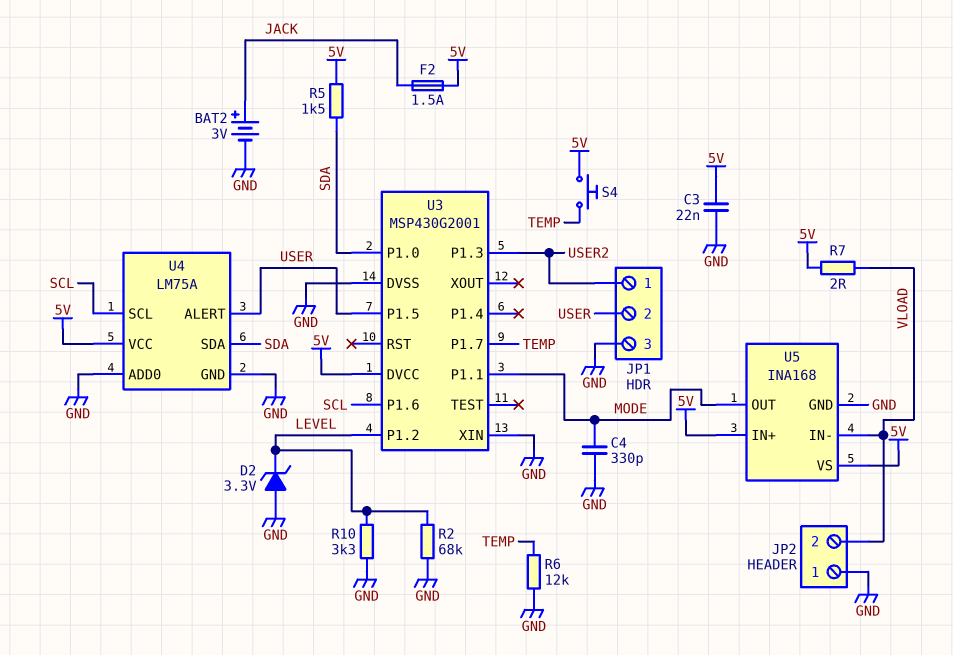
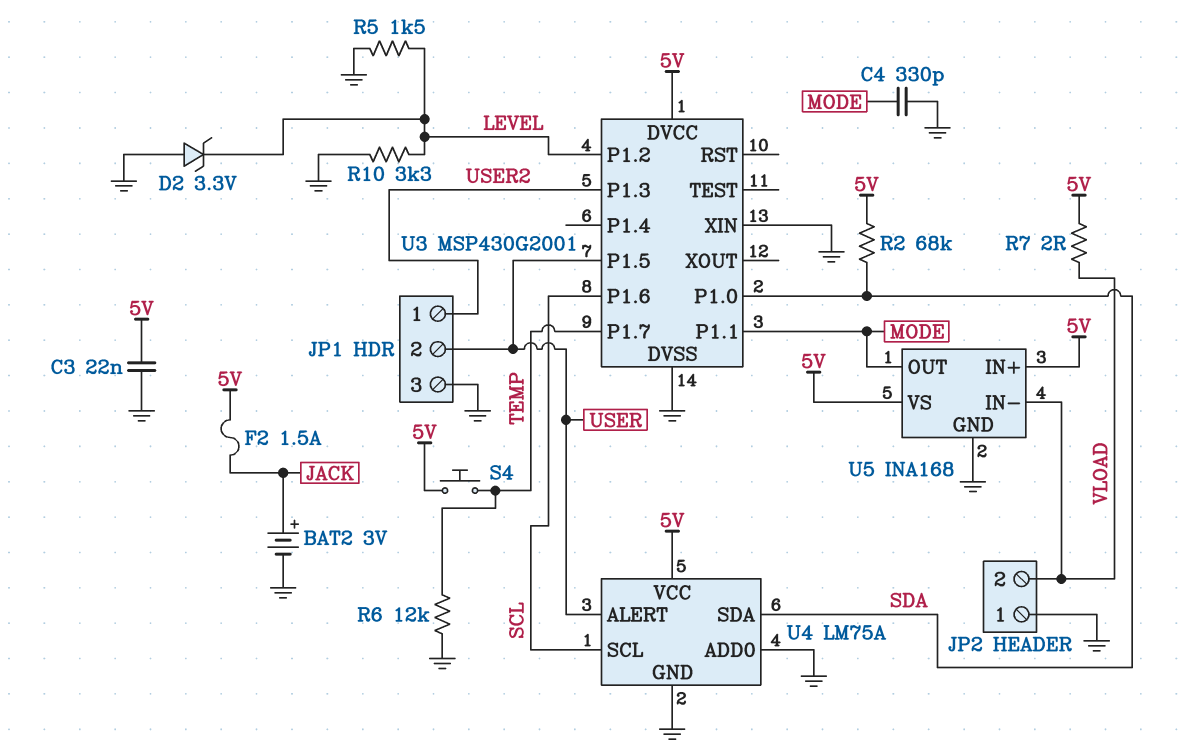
R2: 68k (GND, LEVEL) -> 68k (5V, SDA)
R5: 1.5k (5V, SDA) -> 1.5k (GND, LEVEL)

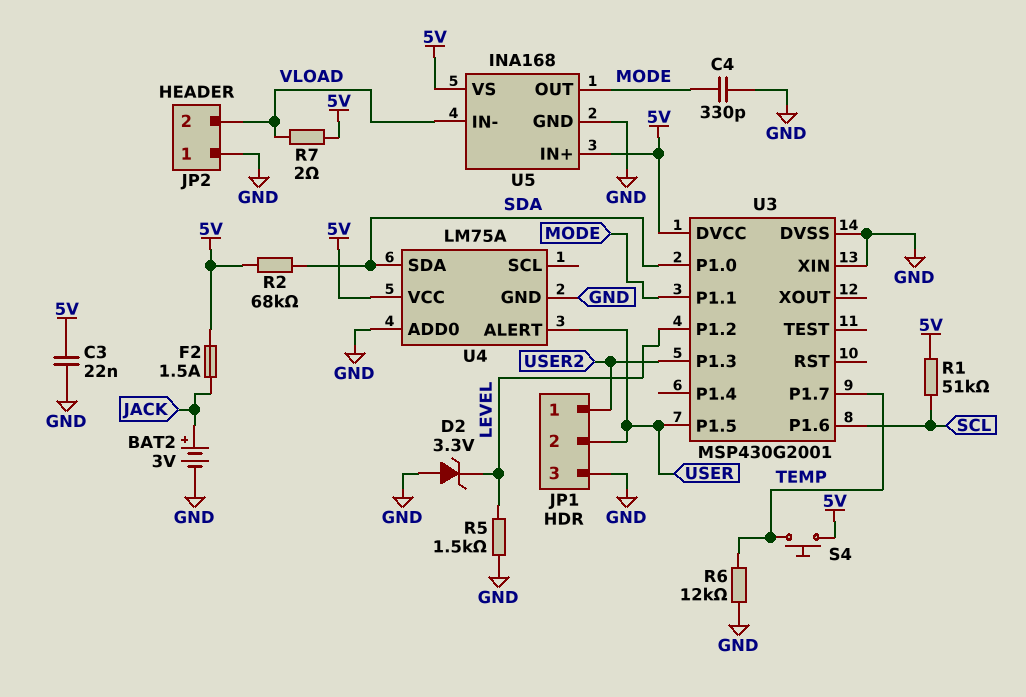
R1: none -> 51k (5V, SCL)
R10: 3.3k (GND, LEVEL) -> none
U4 pin SCL: SCL -> none

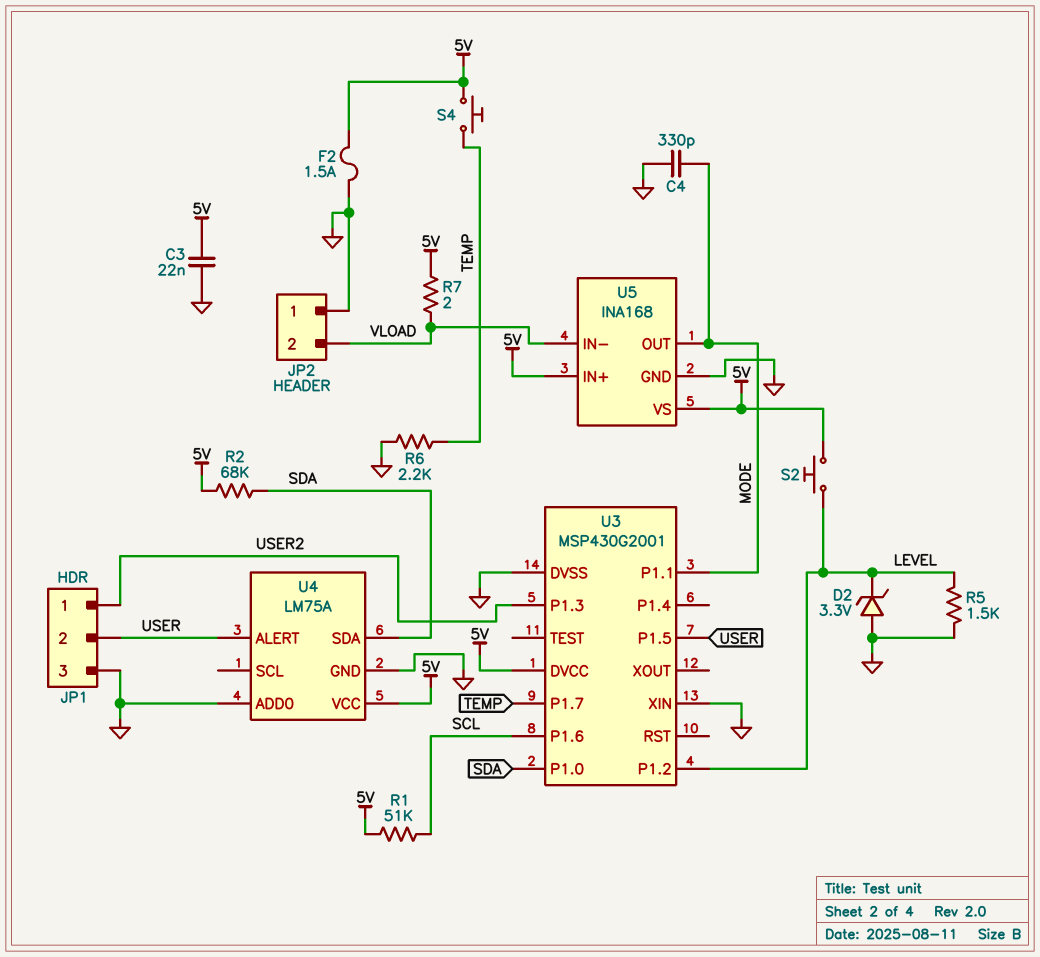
BAT2: 3V (plus JACK, minus GND) -> none
F2: 1.5A (5V, JACK) -> 1.5A (5V, GND)
R6: 12k (GND, TEMP) -> 2.2k (GND, TEMP)
S2: none -> button (5V, LEVEL)

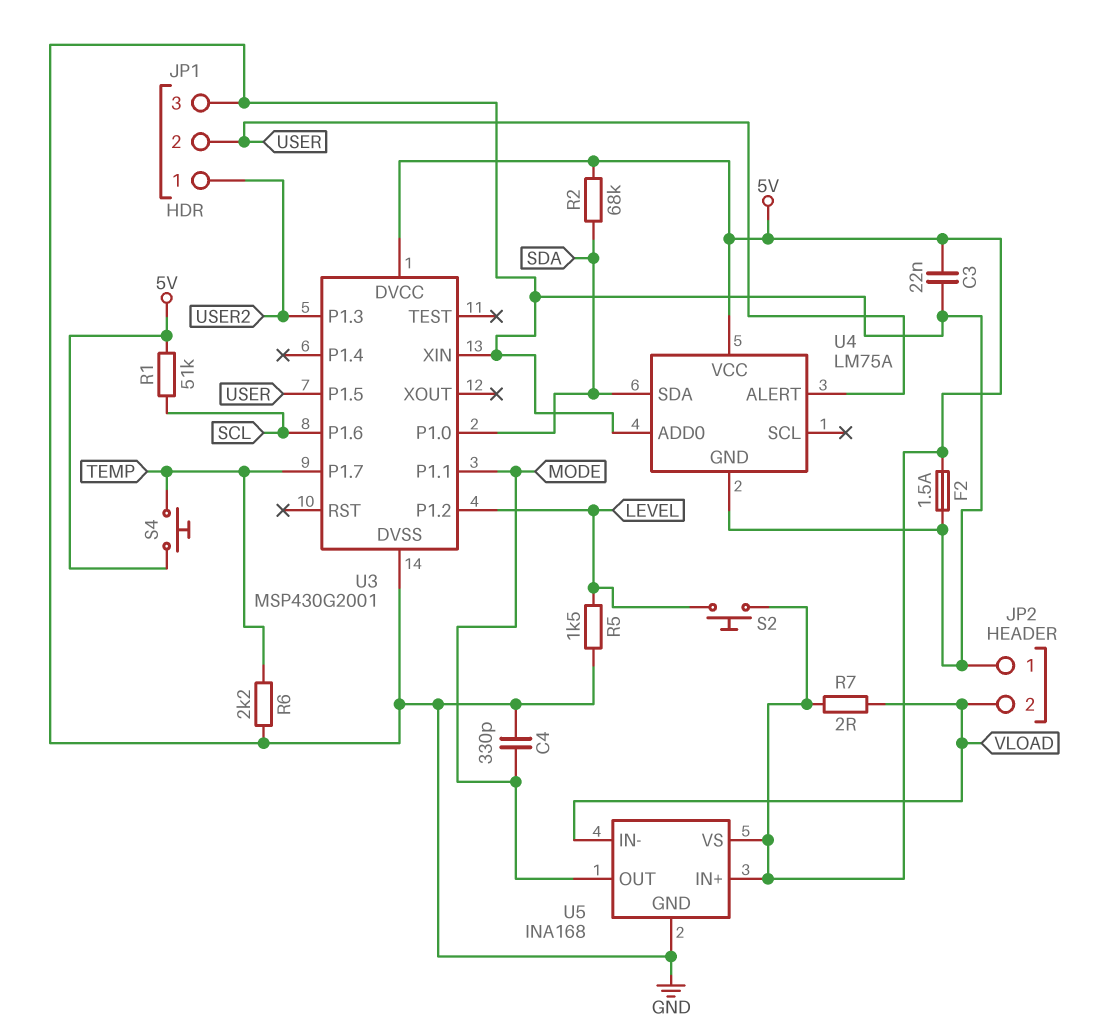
D2: zener 3.3V (A GND, K LEVEL) -> none

